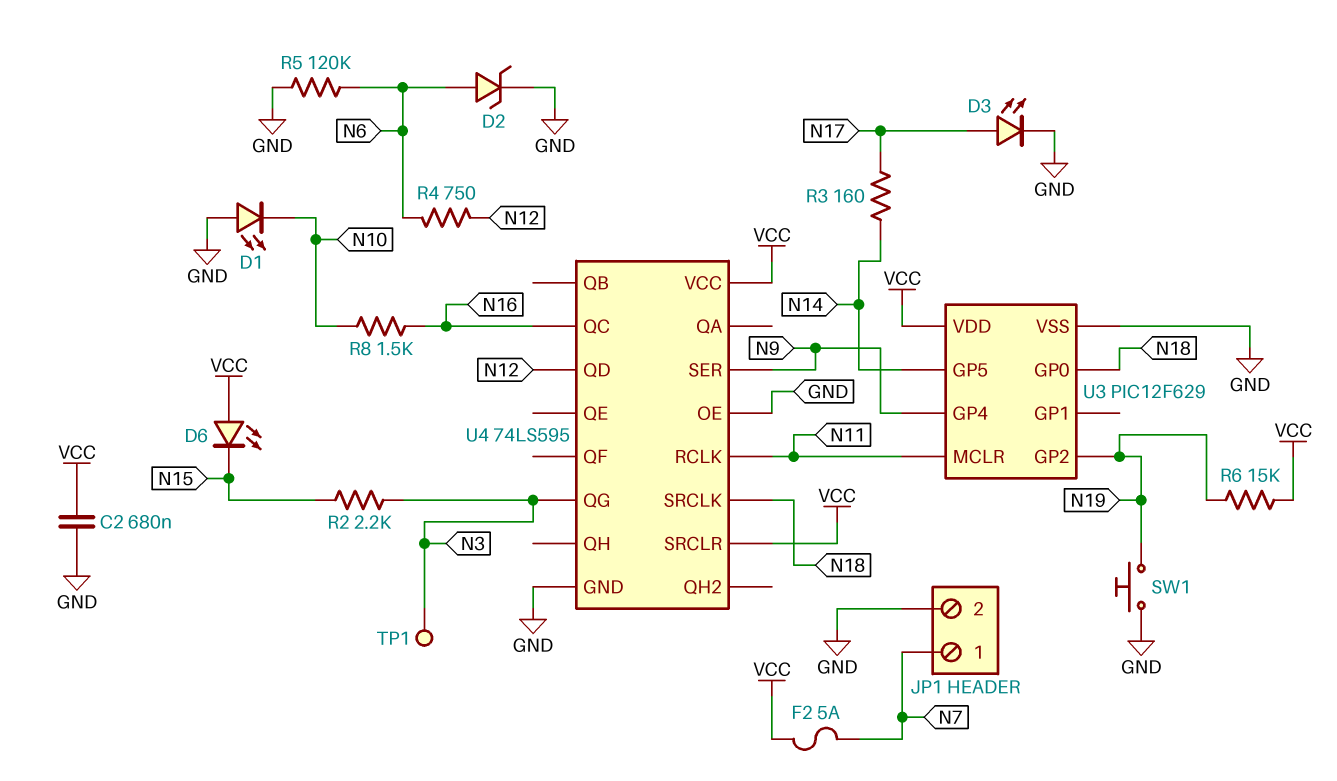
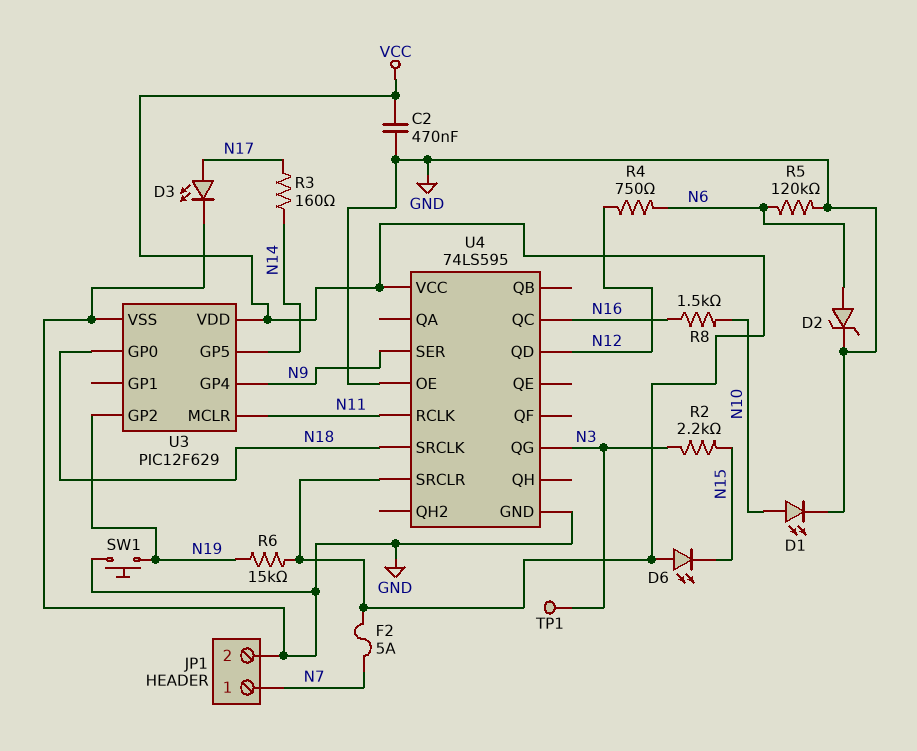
C2: 680nF (GND, VCC) -> 470nF (GND, VCC)
D1: LED (A GND, K N10) -> LED (A N10, K GND)

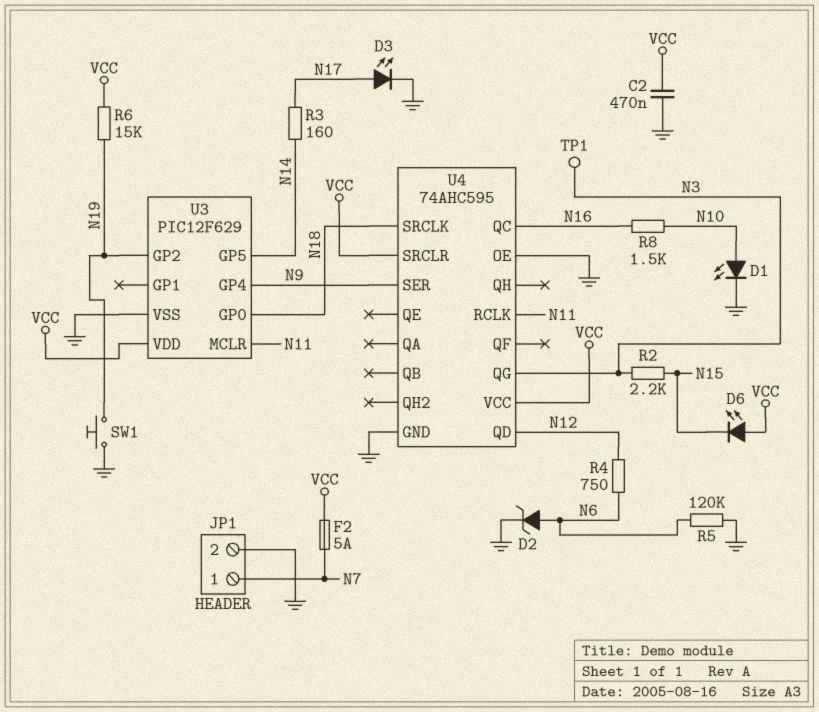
U4: 74LS595 -> 74AHC595

